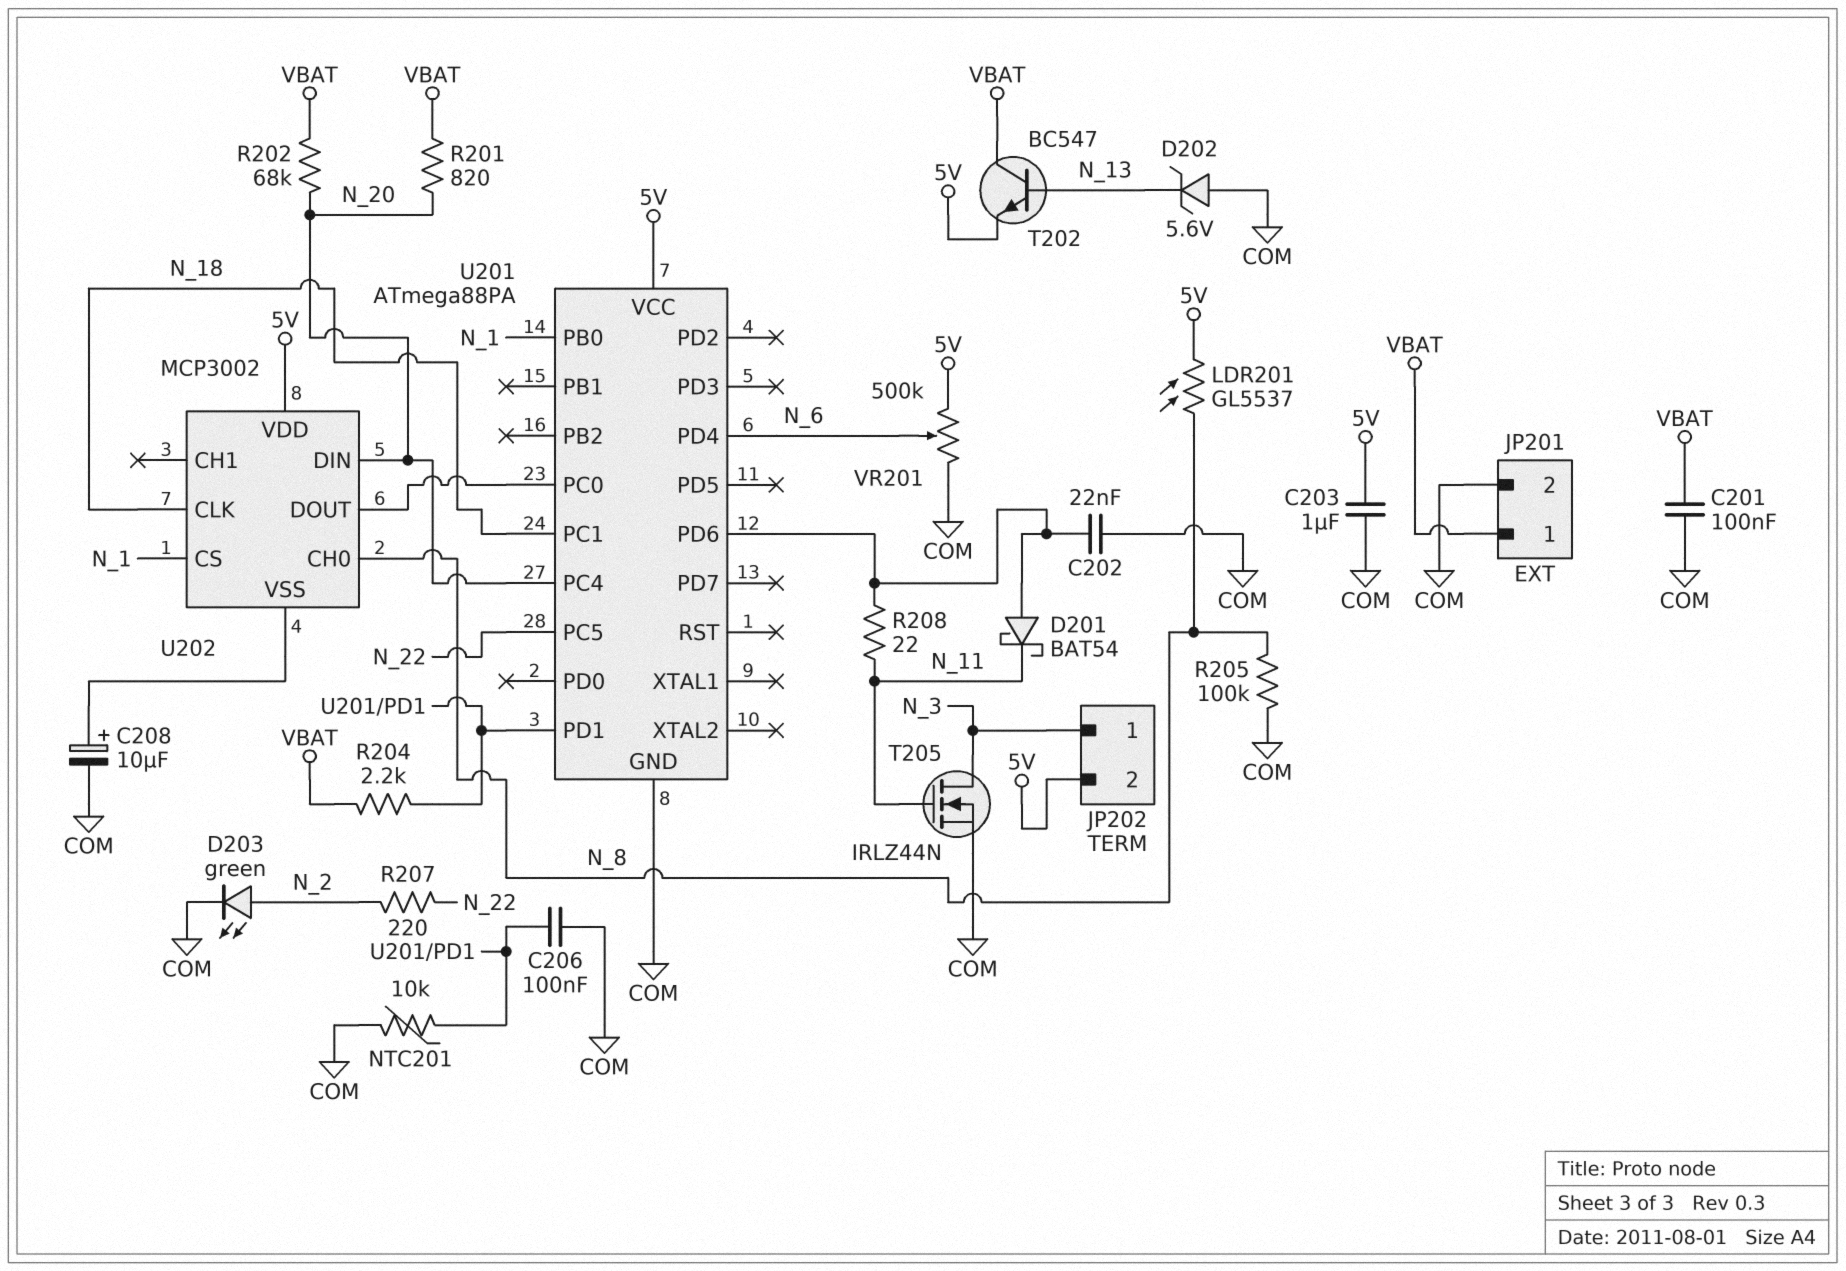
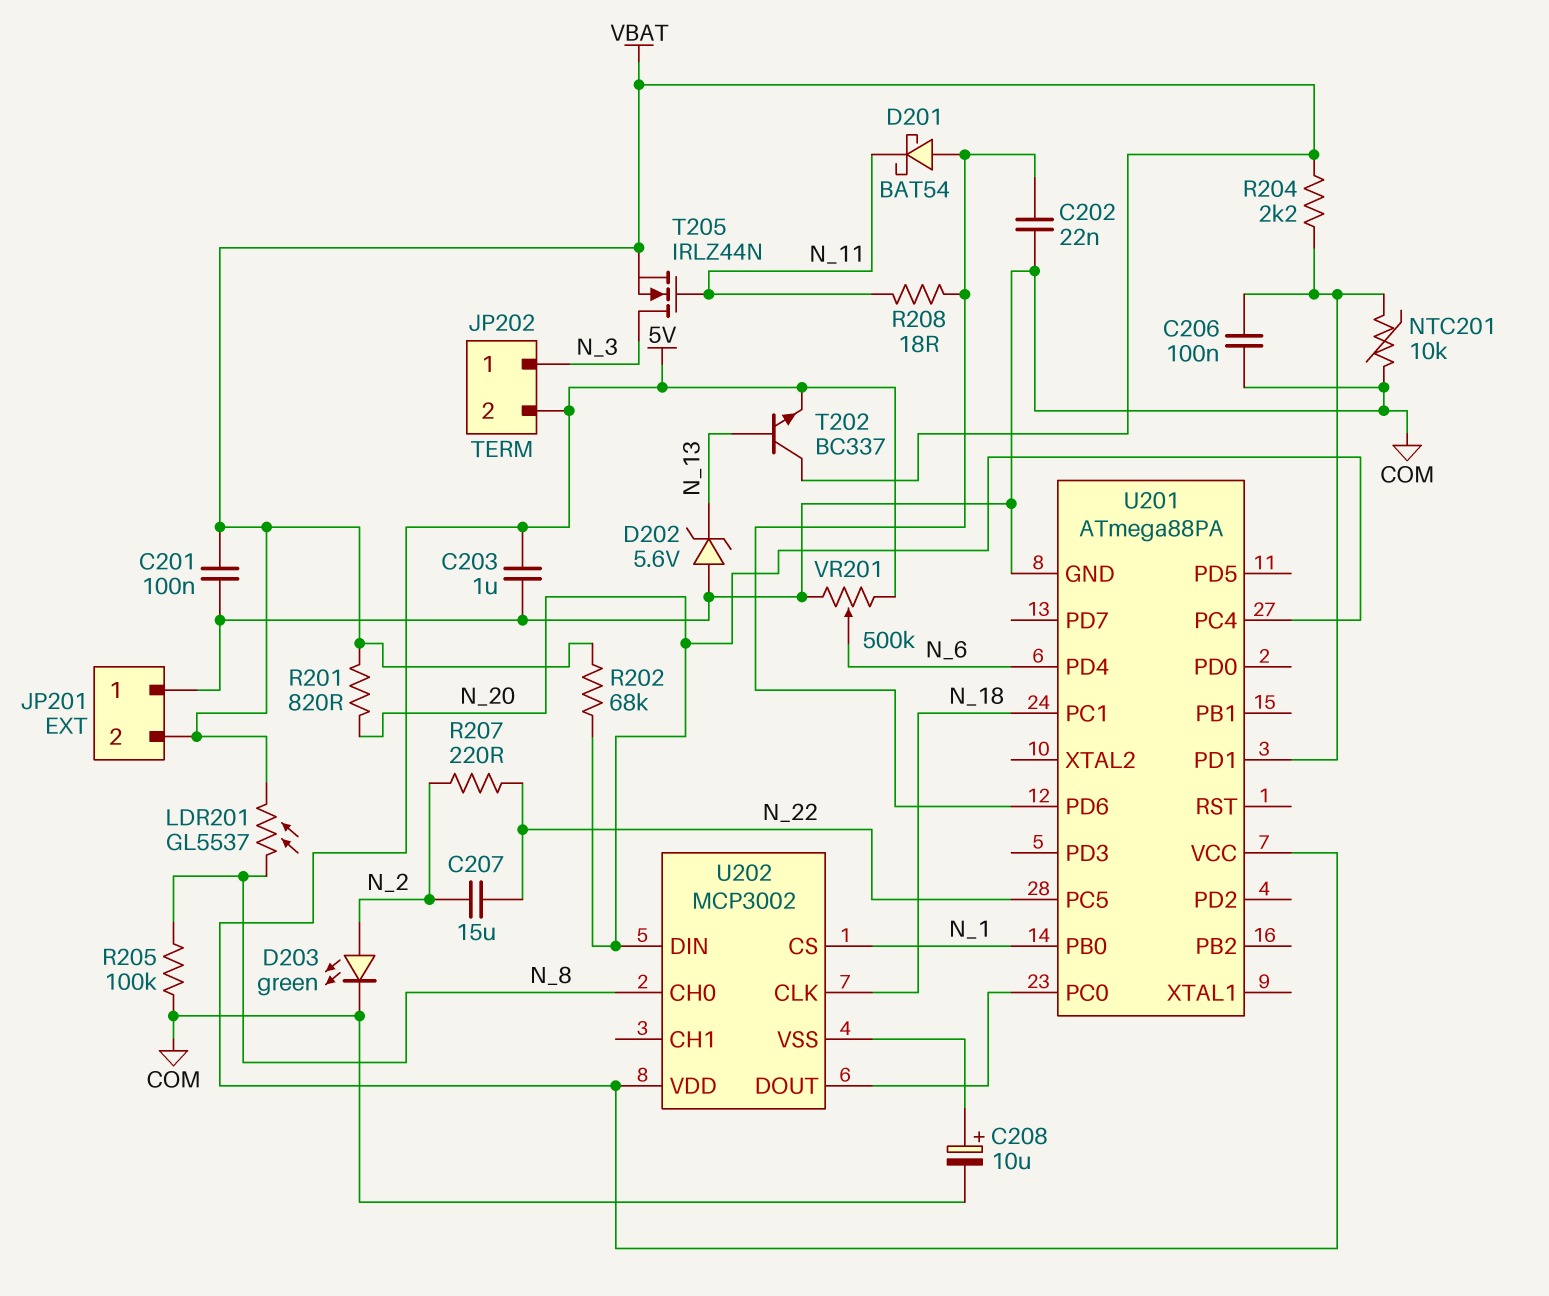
C207: none -> 15uF (N_2, N_22)
JP201 pin 1: VBAT -> COM
JP201 pin 2: COM -> VBAT
LDR201: GL5537 (5V, N_8) -> GL5537 (N_8, VBAT)
R208: 22 (N_11, U201/PD6) -> 18 (N_11, U201/PD6)
T202: NPN BC547 (B N_13, C VBAT, E 5V) -> NPN BC337 (B N_13, C VBAT, E 5V)
T205: NMOS IRLZ44N (G N_11, D N_3, S COM) -> NMOS IRLZ44N (G N_11, D N_3, S VBAT)

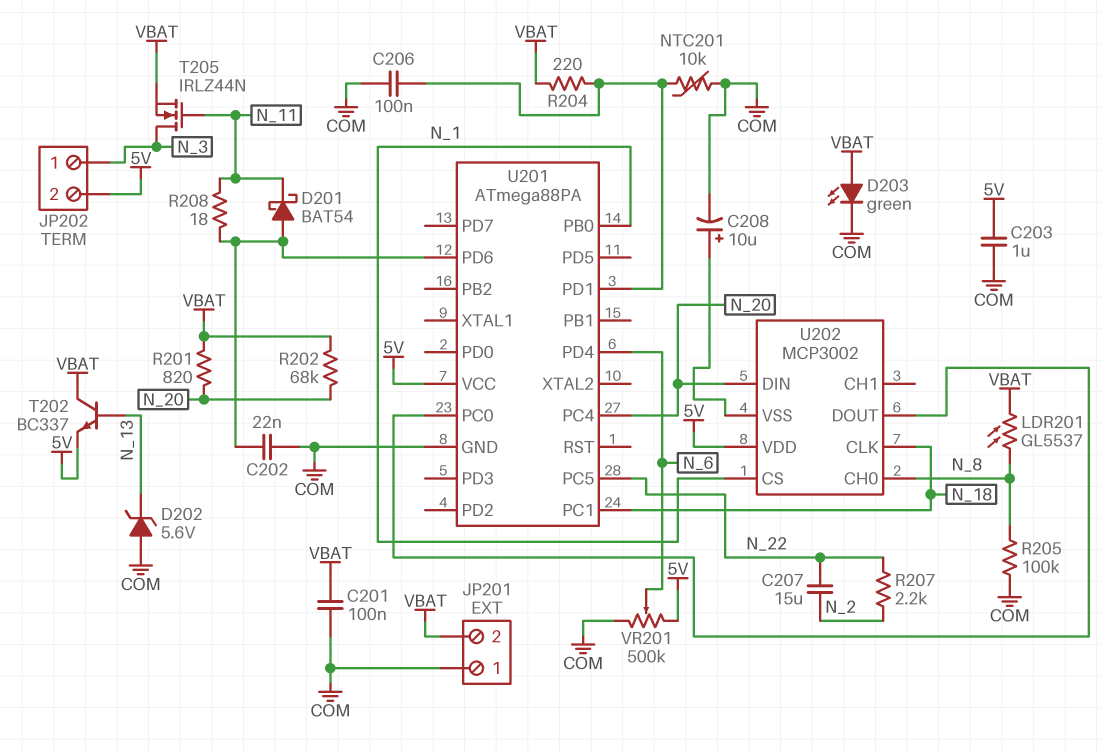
D203: LED green (A N_2, K COM) -> LED green (A VBAT, K COM)
R204: 2.2k (U201/PD1, VBAT) -> 220 (U201/PD1, VBAT)
R207: 220 (N_2, N_22) -> 2.2k (N_2, N_22)

